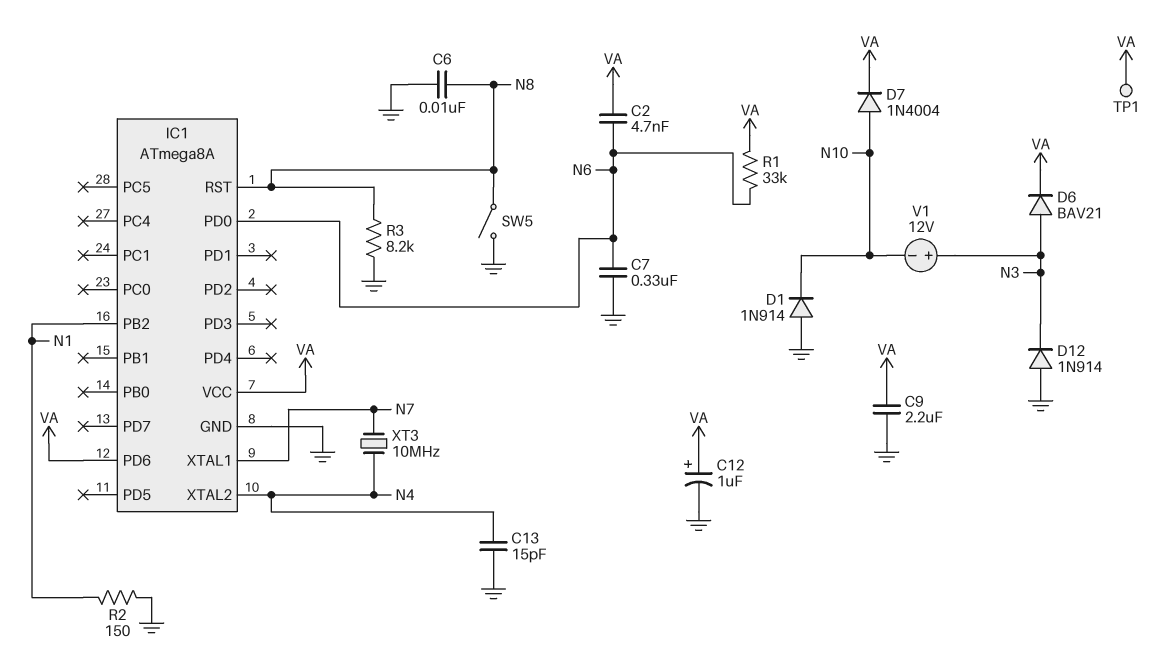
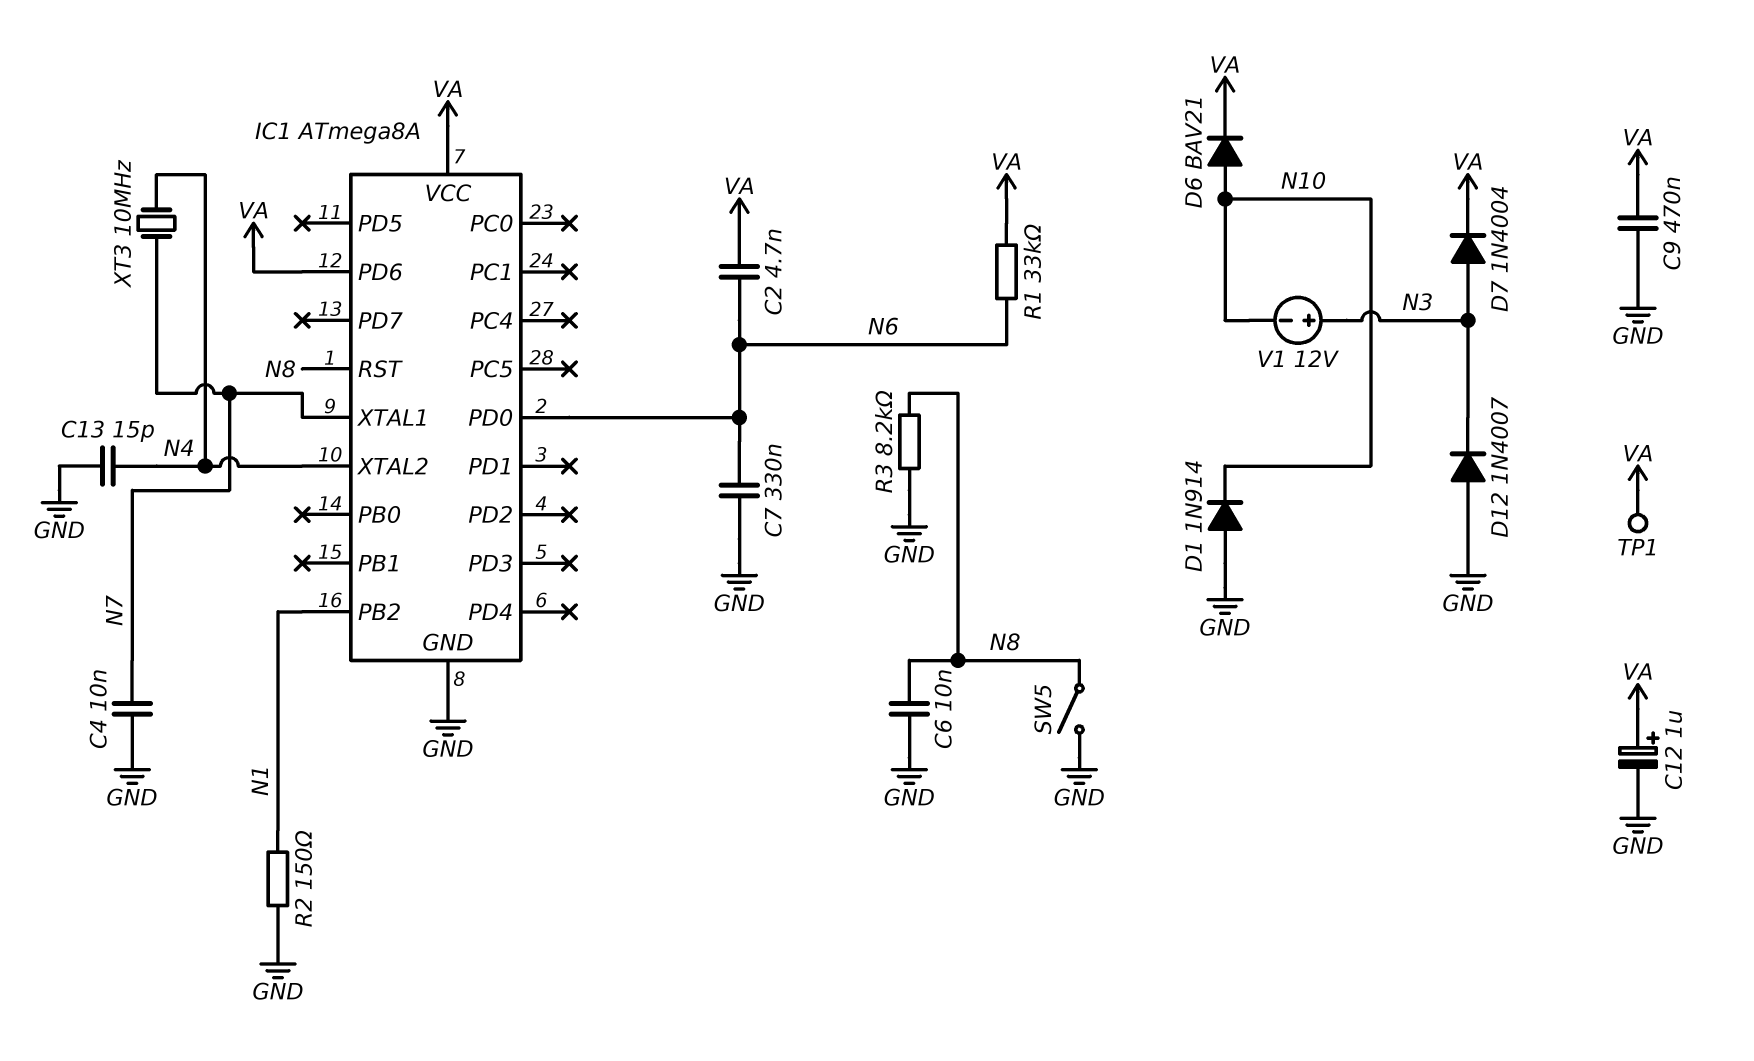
C4: none -> 10nF (GND, N7)
C9: 2.2uF (GND, VA) -> 470nF (GND, VA)
D6: diode BAV21 (A N3, K VA) -> diode BAV21 (A N10, K VA)
D7: diode 1N4004 (A N10, K VA) -> diode 1N4004 (A N3, K VA)
D12: diode 1N914 (A GND, K N3) -> diode 1N4007 (A GND, K N3)

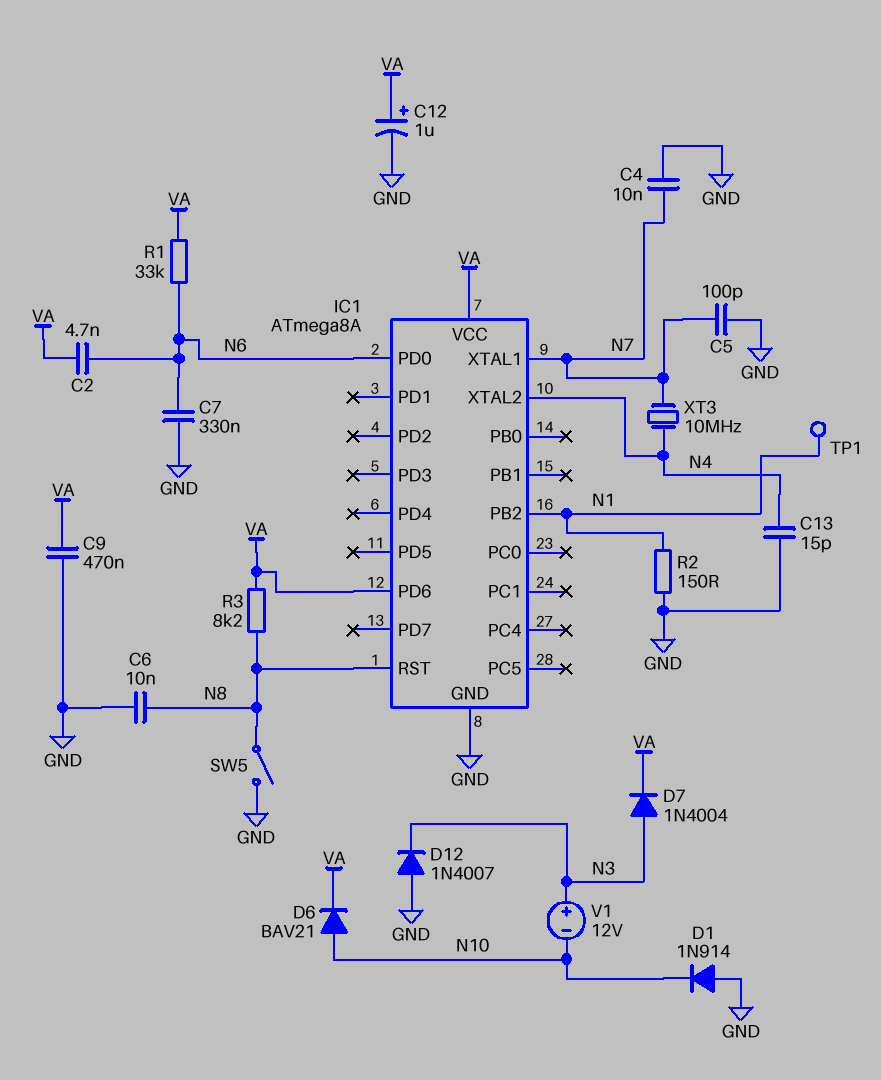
C5: none -> 100pF (GND, N7)
R3: 8.2k (GND, N8) -> 8.2k (N8, VA)
TP1: test point (VA) -> test point (N1)

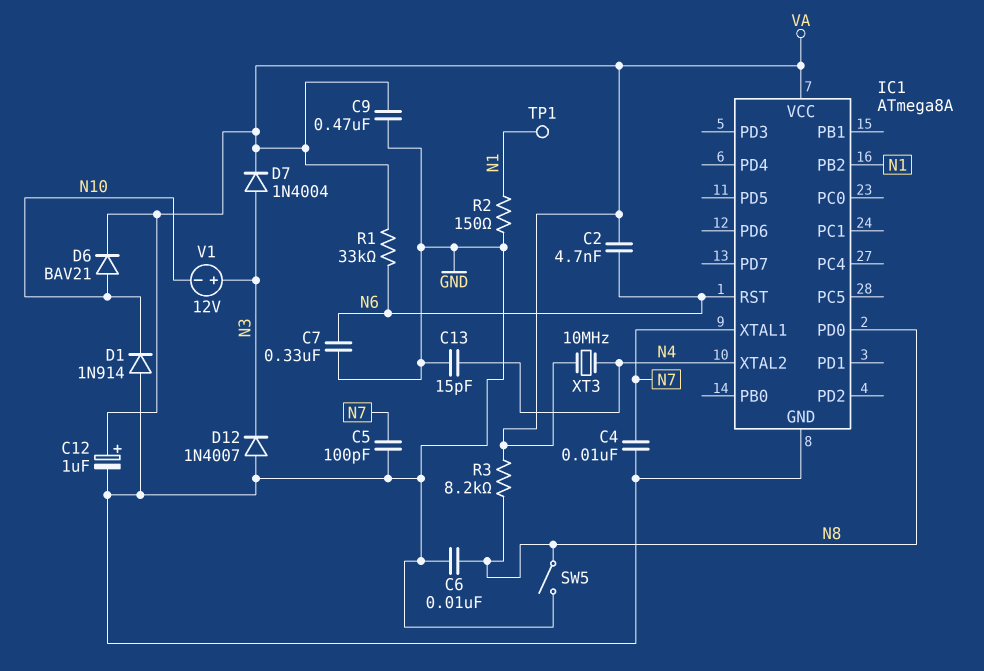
IC1 pin PD0: N6 -> N8
IC1 pin PD6: VA -> none
IC1 pin RST: N8 -> N6
XT3: 10MHz (N4, N7) -> 10MHz (N4, VA)

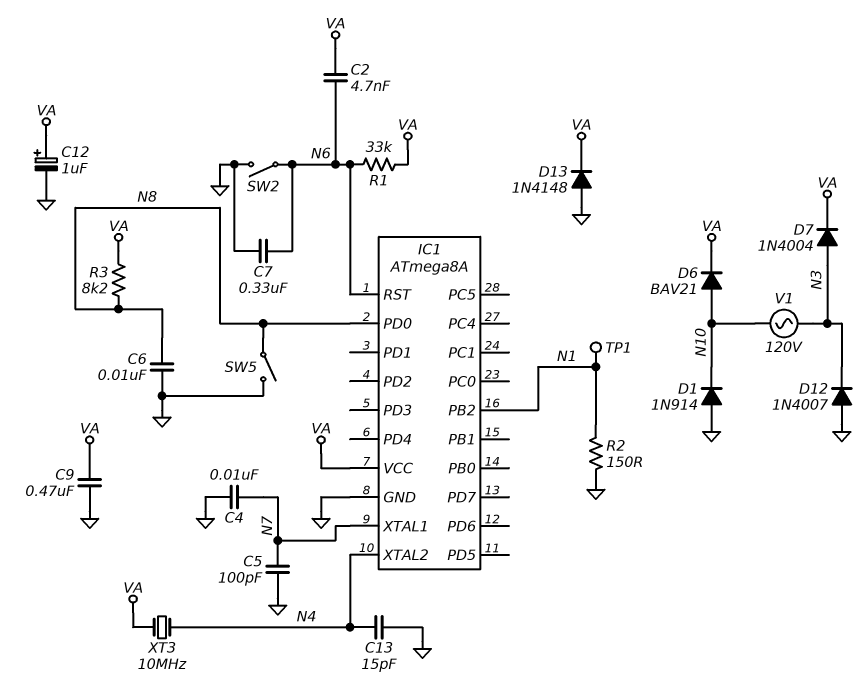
D13: none -> diode 1N4148 (A GND, K VA)
SW2: none -> switch (GND, N6)
V1: 12V (plus N3, minus N10) -> AC 120V (N3, N10)

